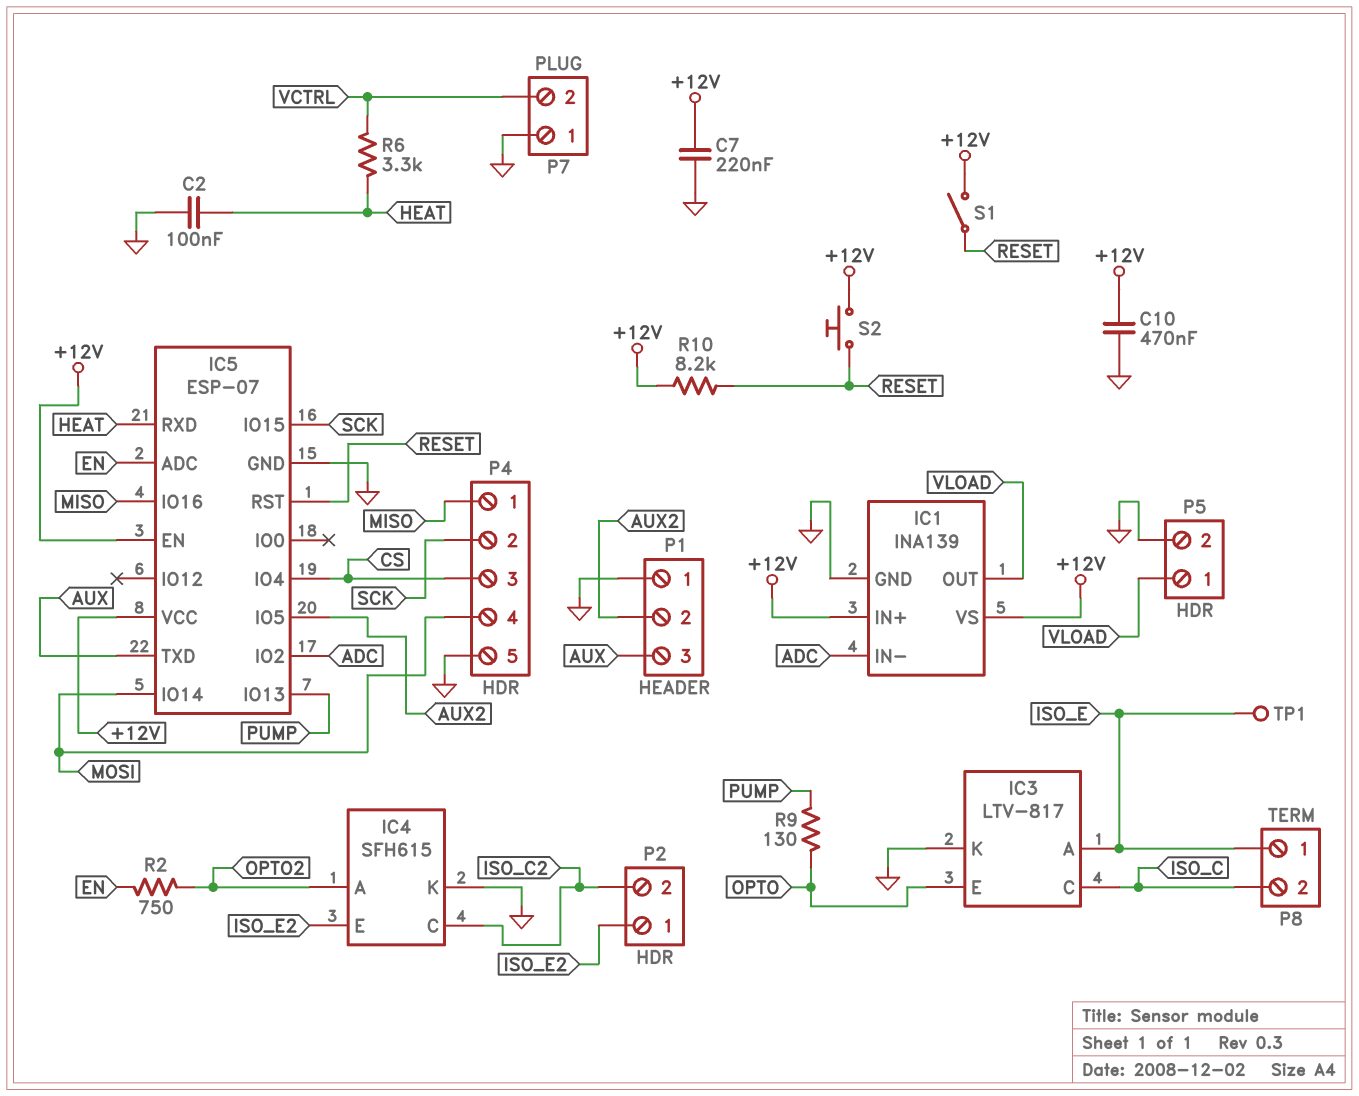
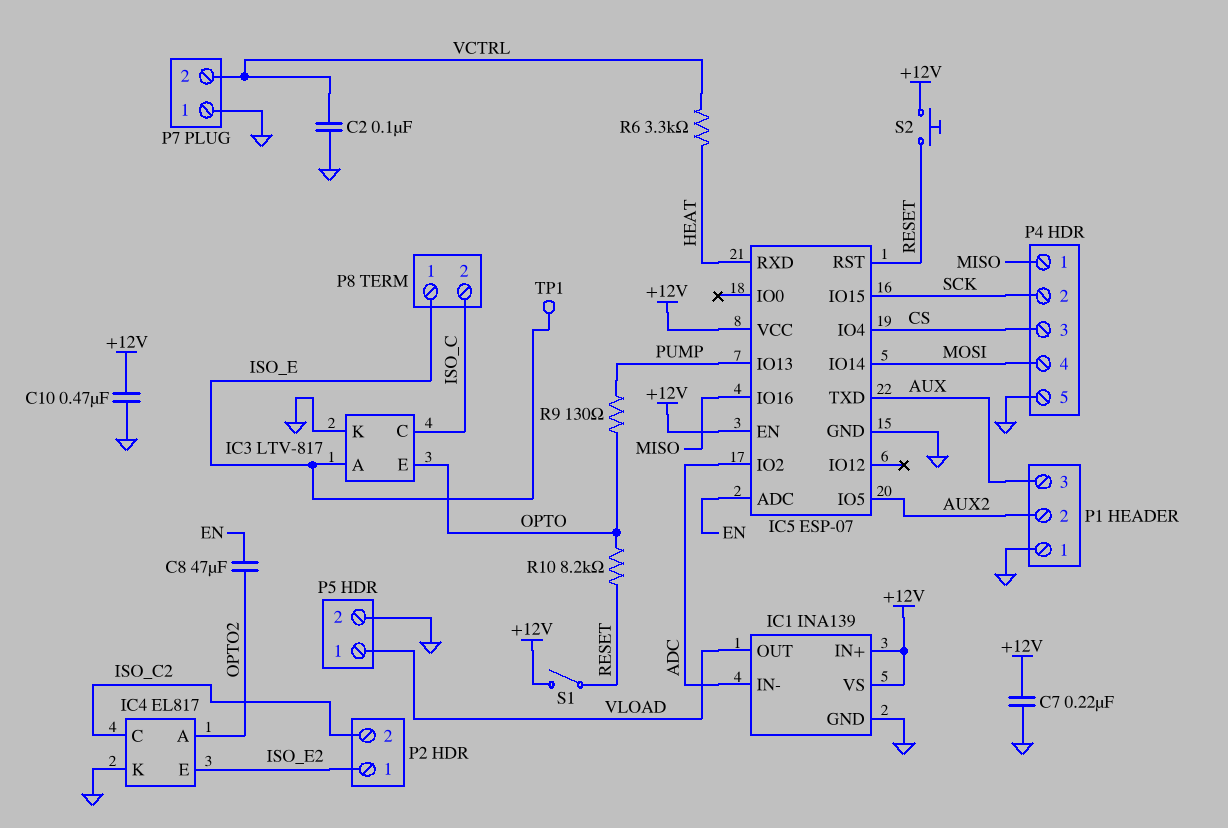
C2: 100nF (GND, HEAT) -> 100nF (GND, VCTRL)
C8: none -> 47uF (EN, OPTO2)
IC4: SFH615 -> EL817
R2: 750 (EN, OPTO2) -> none
R10: 8.2k (+12V, RESET) -> 8.2k (OPTO, RESET)

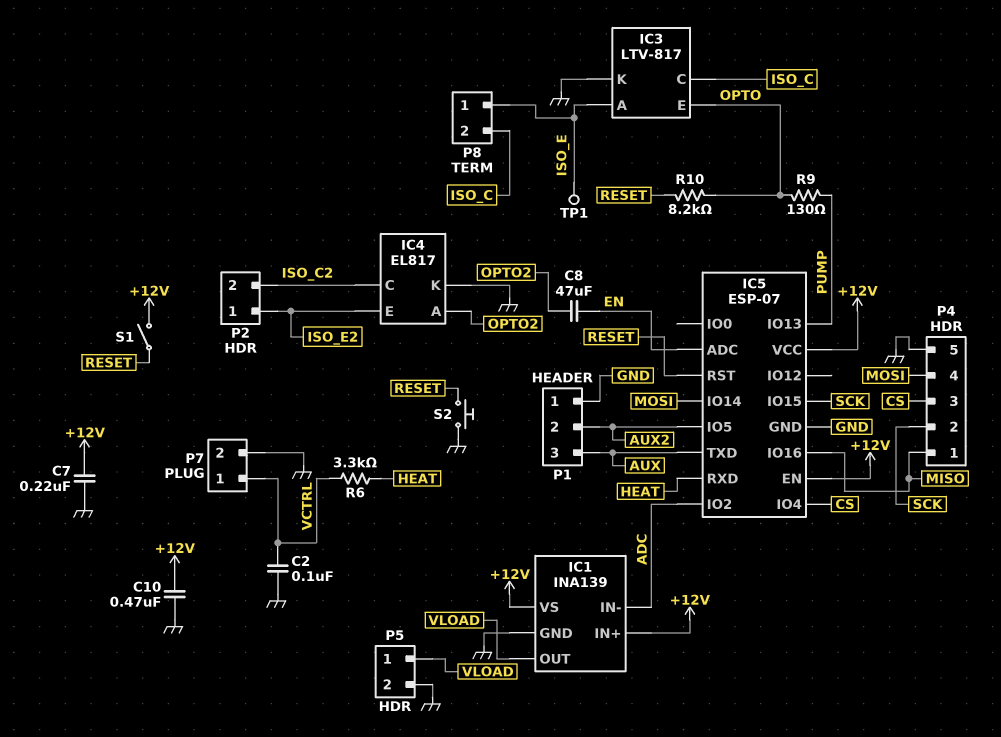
P7 pin 1: GND -> VCTRL
P7 pin 2: VCTRL -> GND
S2: button (+12V, RESET) -> button (GND, RESET)

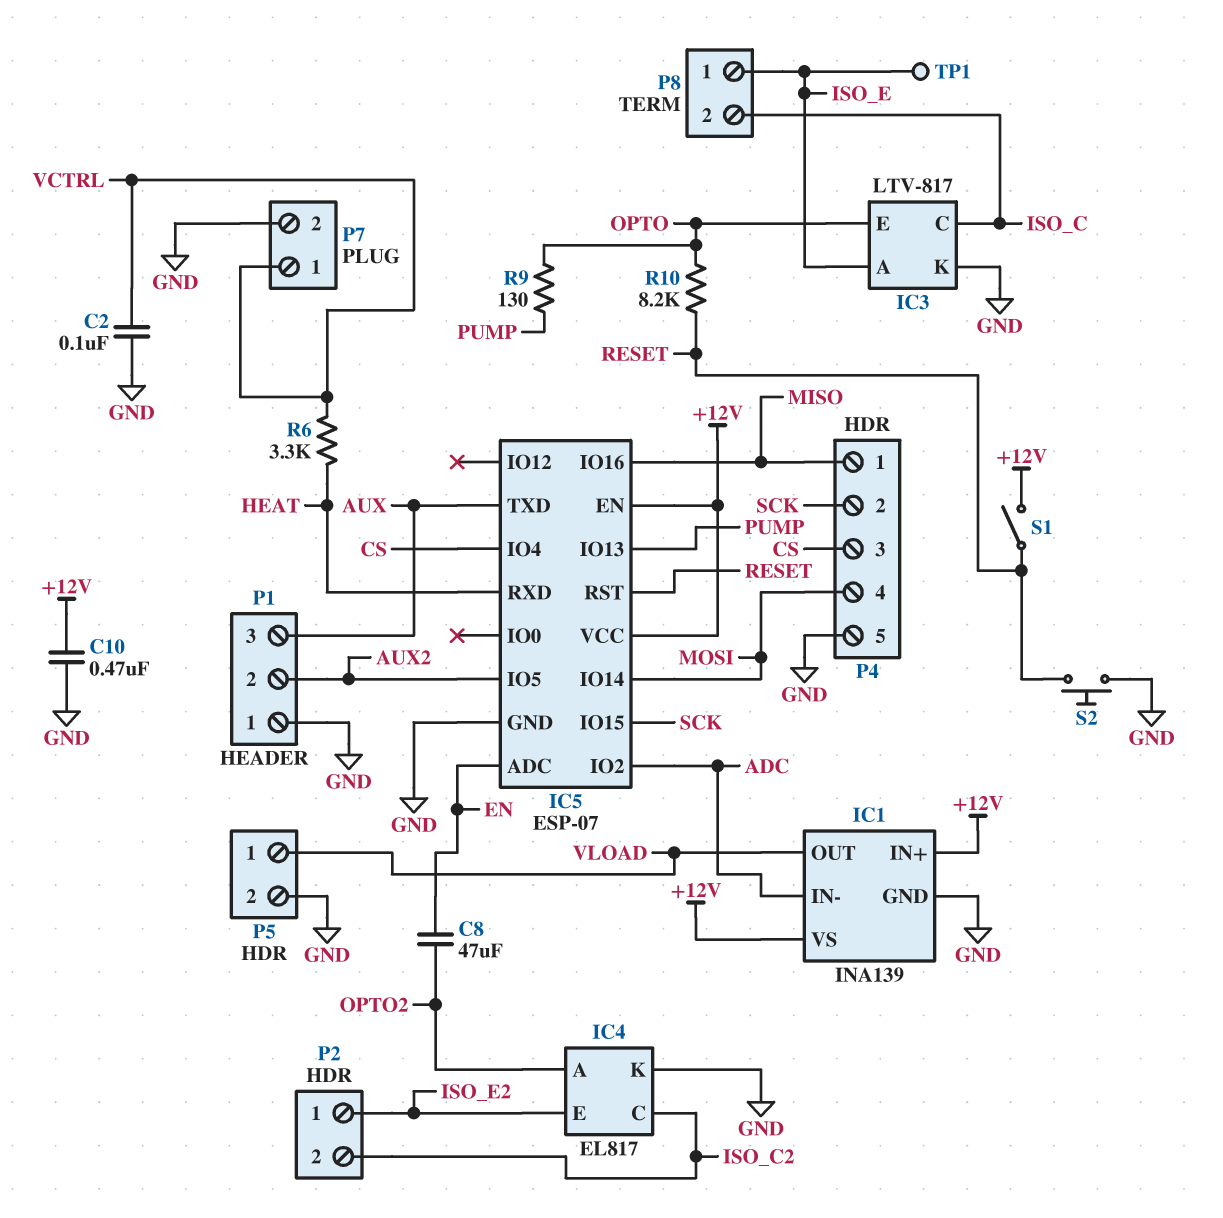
C7: 220nF (+12V, GND) -> none

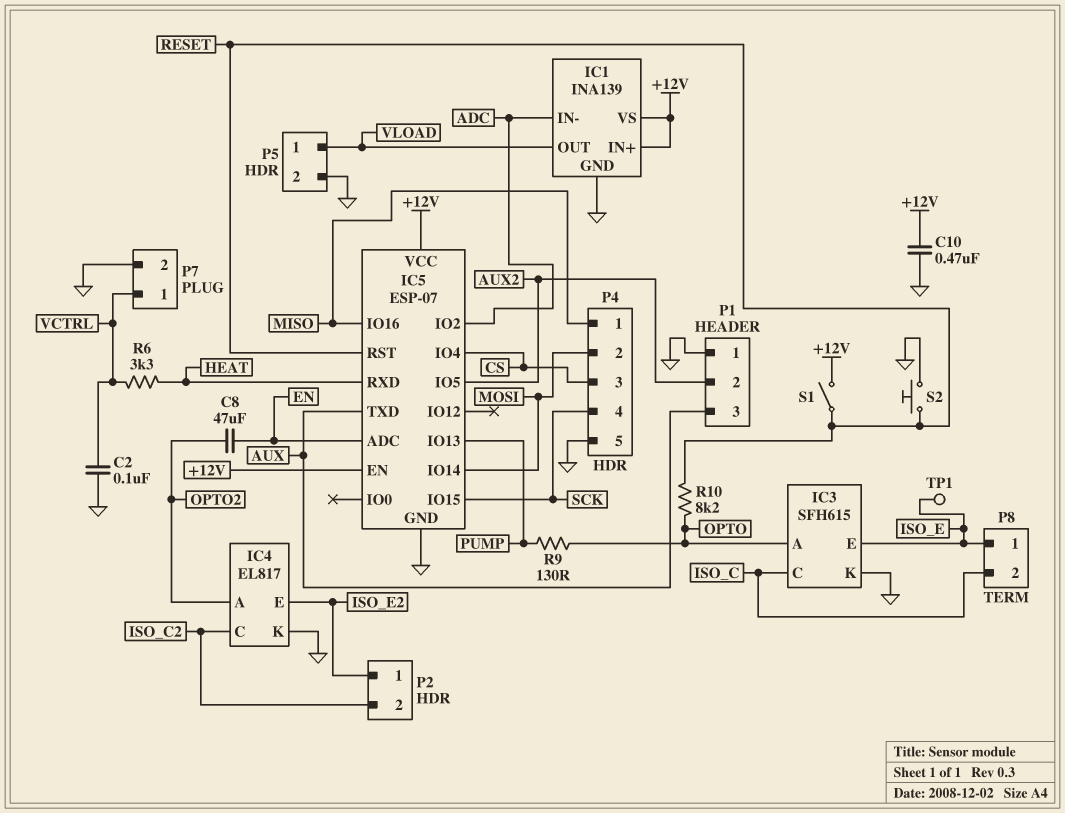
IC3: LTV-817 -> SFH615
IC3 pin A: ISO_E -> OPTO
IC3 pin E: OPTO -> ISO_E
P4 pin 2: SCK -> MOSI
P4 pin 4: MOSI -> SCK

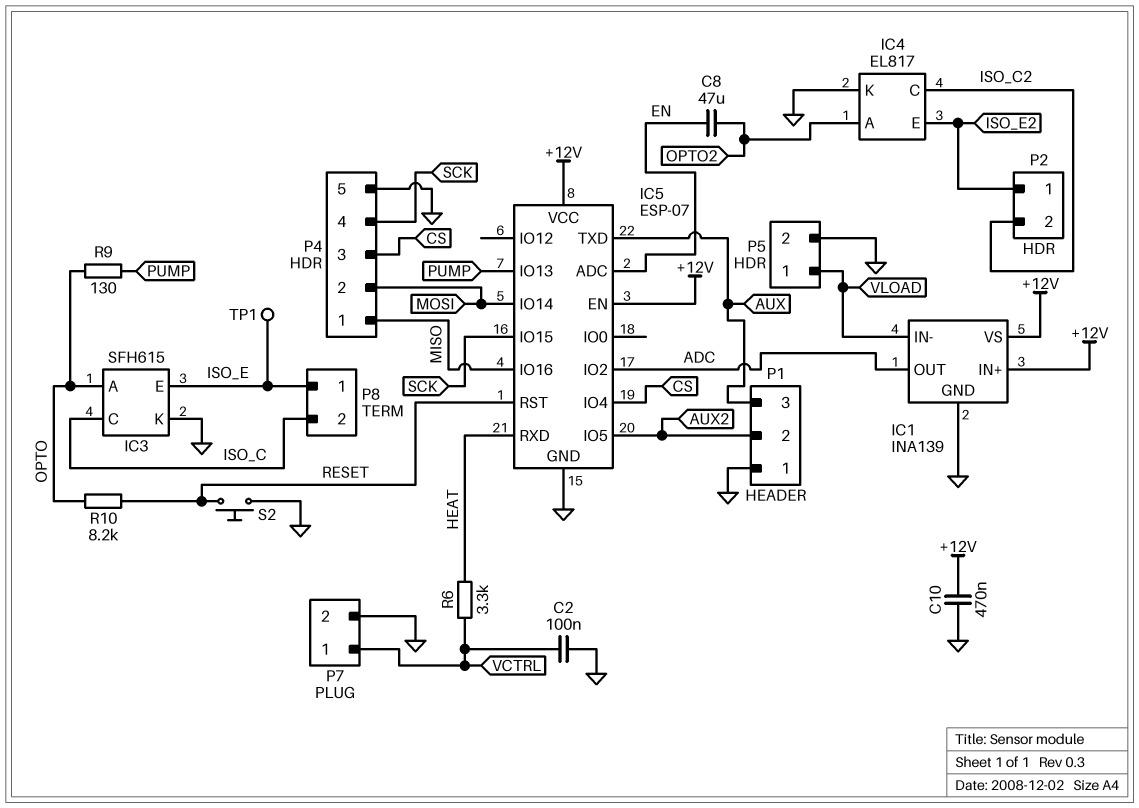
IC1 pin IN-: ADC -> VLOAD
IC1 pin OUT: VLOAD -> ADC
S1: switch (+12V, RESET) -> none

